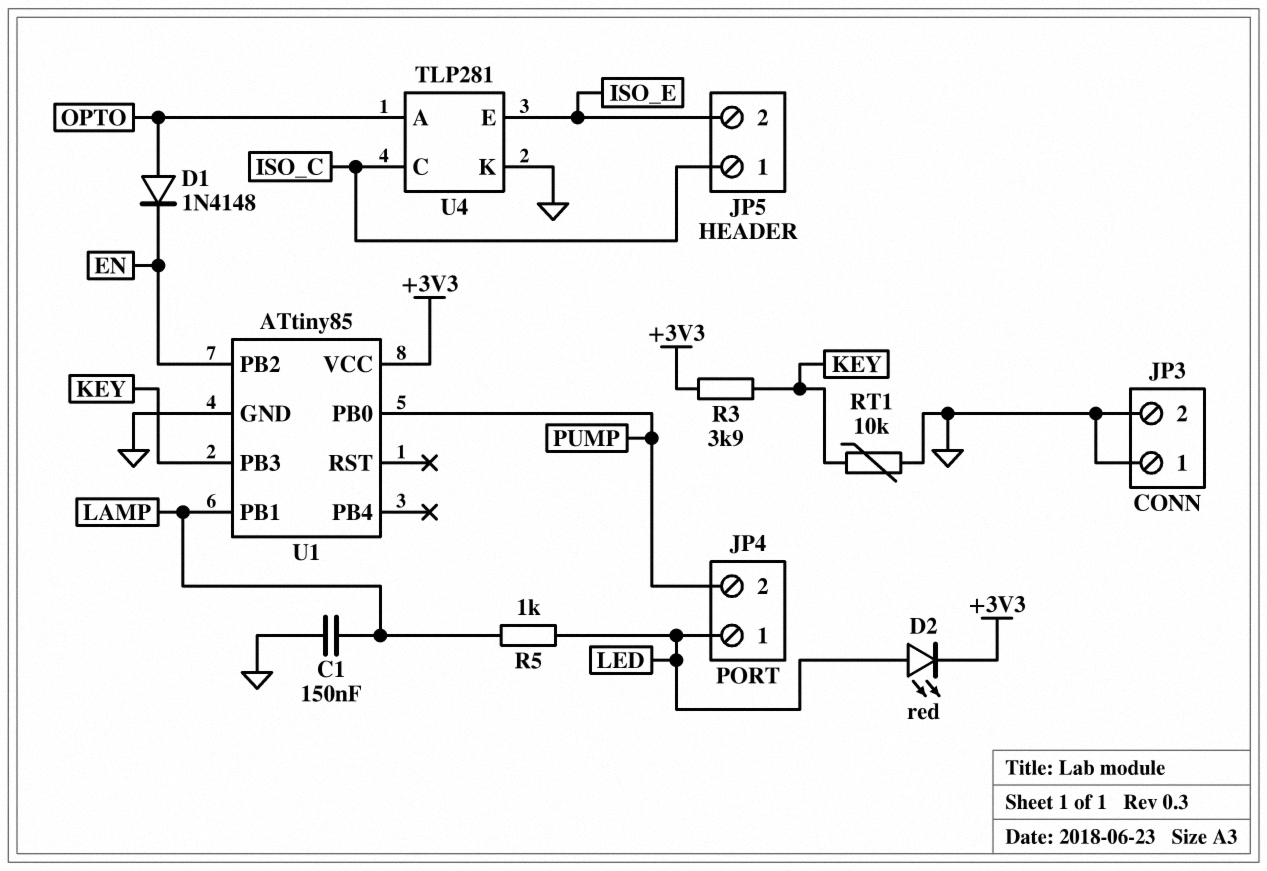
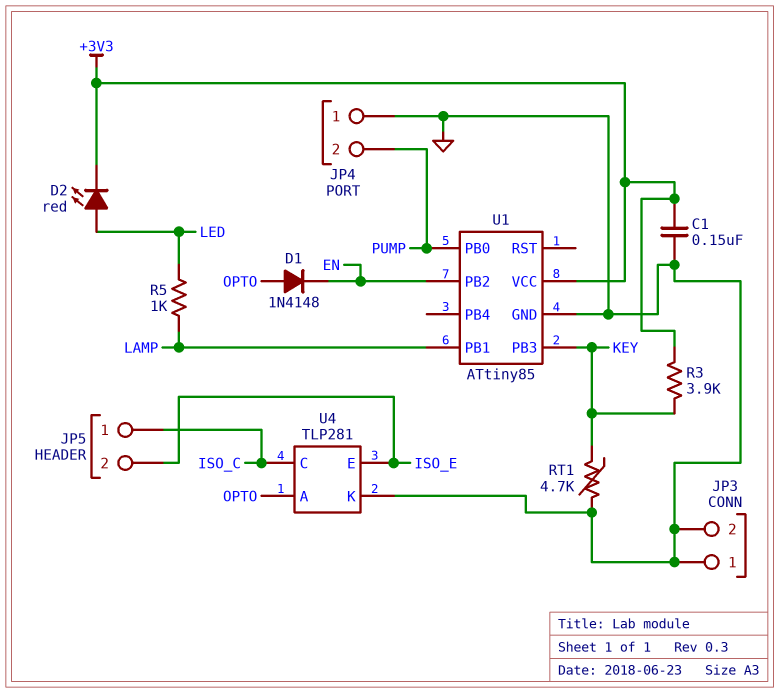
C1: 150nF (GND, LAMP) -> 150nF (+3V3, GND)
JP4 pin 1: LED -> GND
RT1: 10k (GND, KEY) -> 4.7k (GND, KEY)

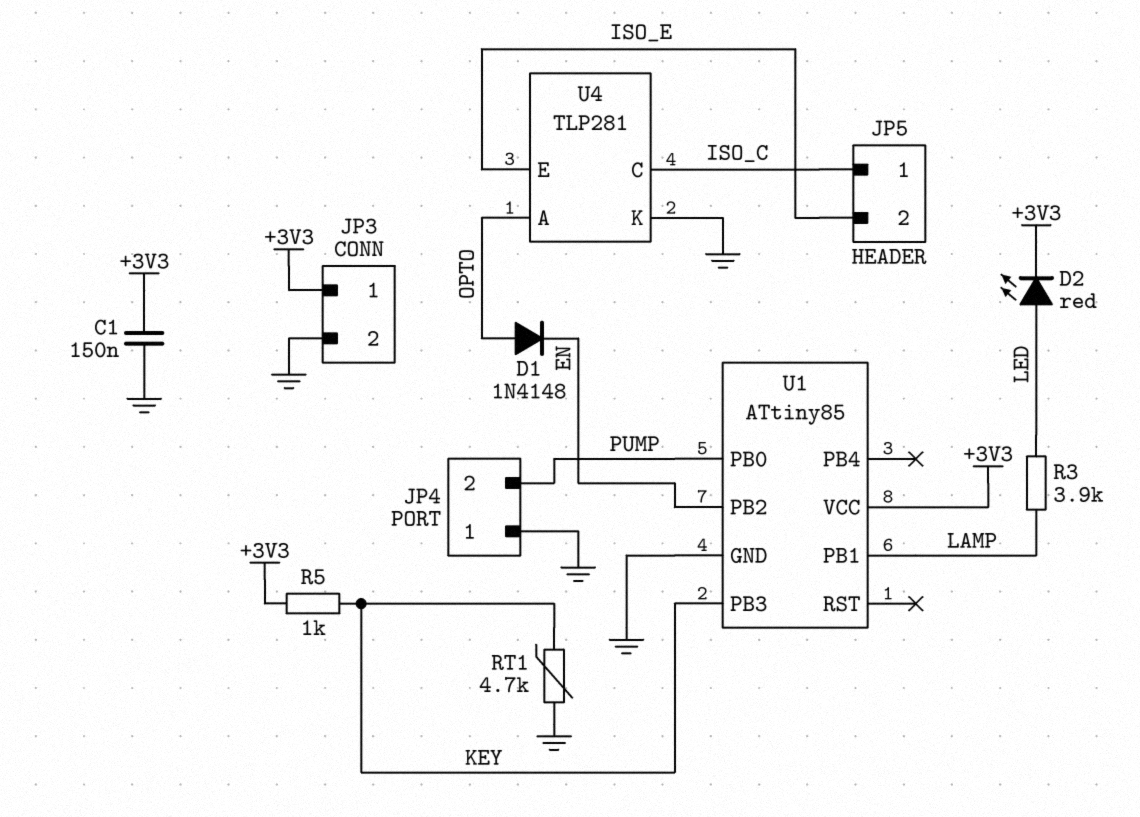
JP3 pin 1: GND -> +3V3
R3: 3.9k (+3V3, KEY) -> 3.9k (LAMP, LED)
R5: 1k (LAMP, LED) -> 1k (+3V3, KEY)

